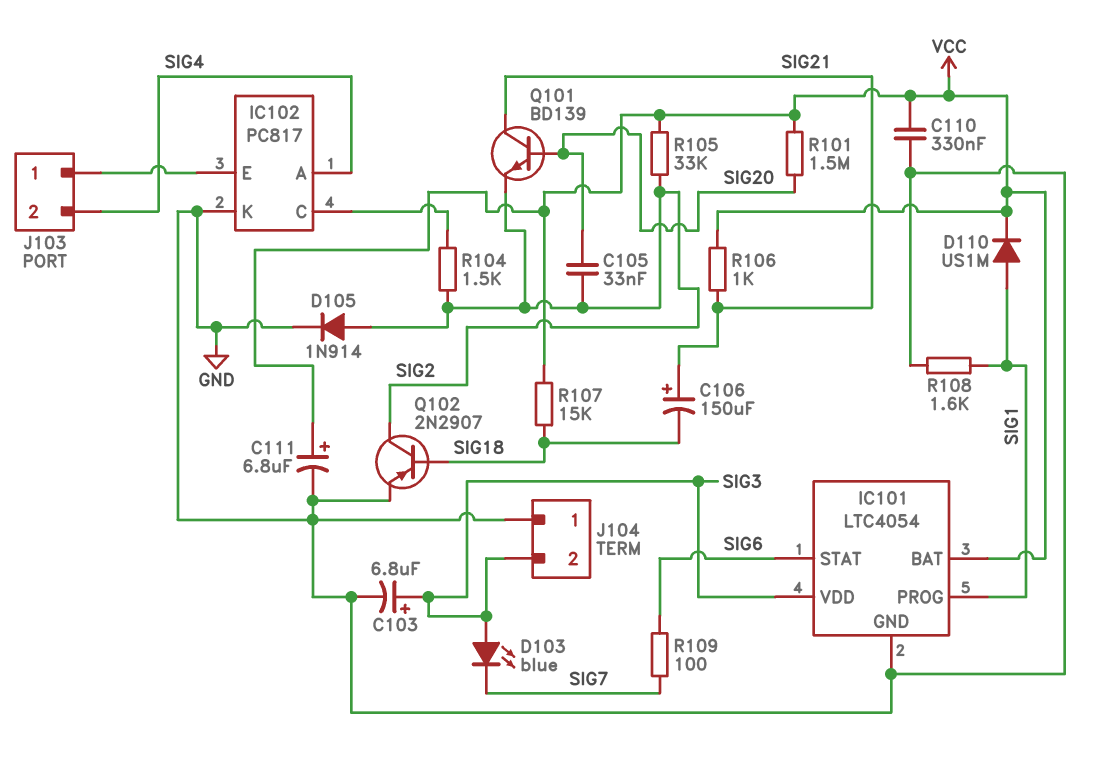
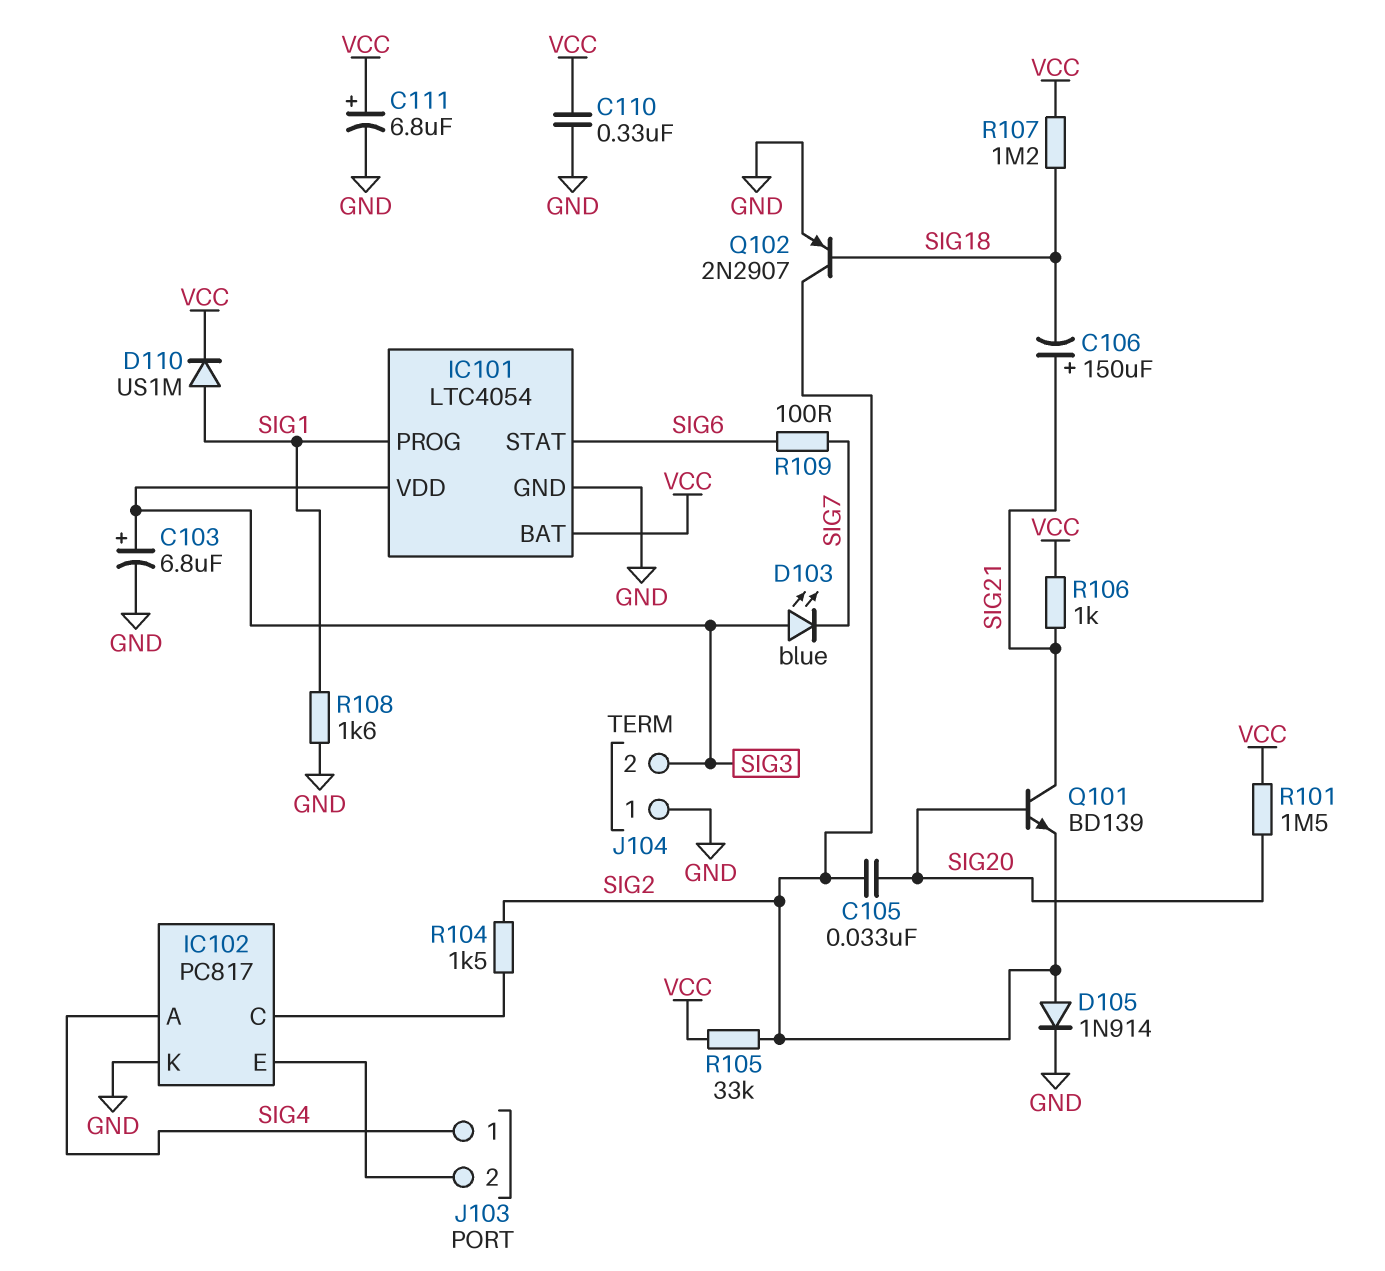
J103 pin 1: IC102/E -> SIG4
J103 pin 2: SIG4 -> IC102/E
R107: 15k (SIG18, VCC) -> 1.2M (SIG18, VCC)

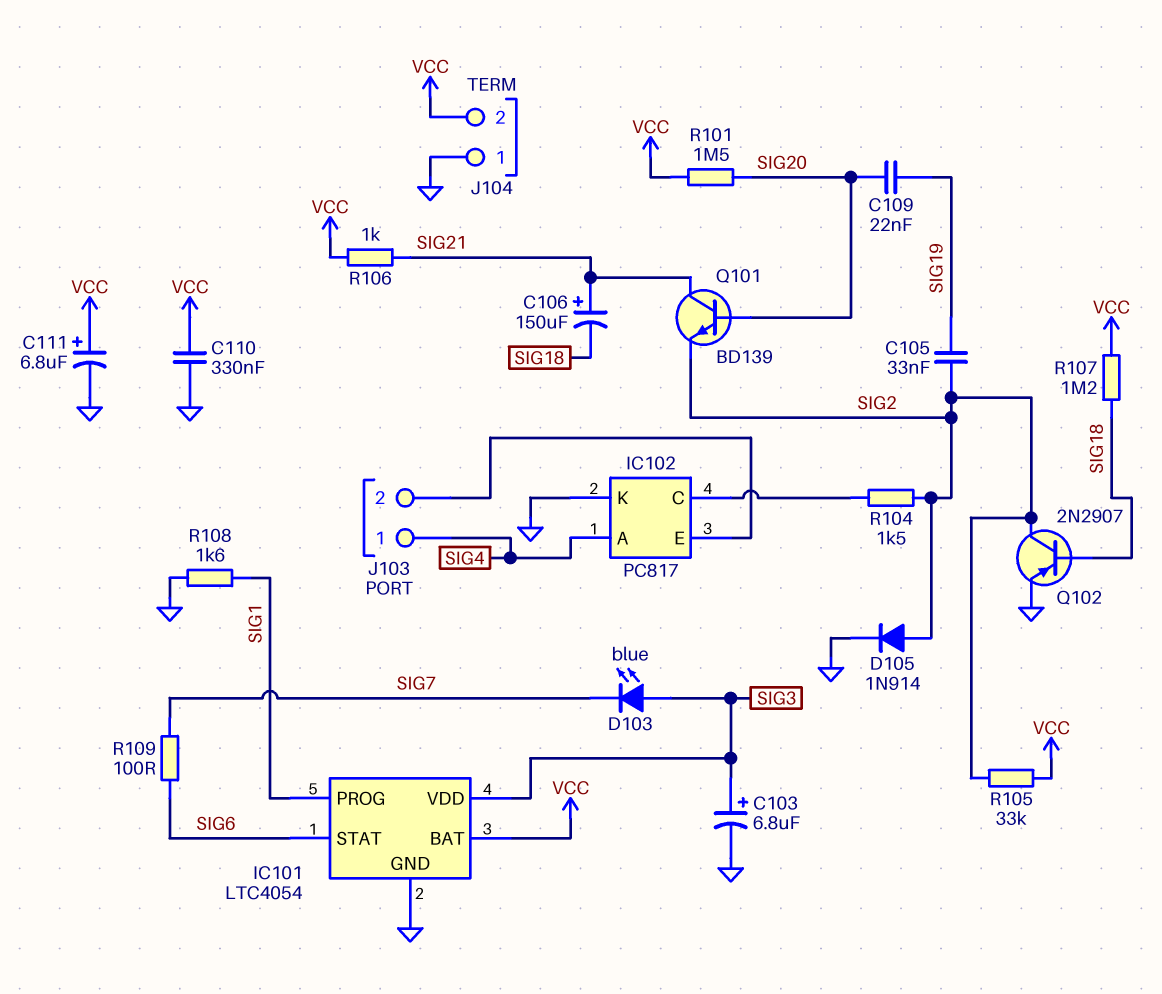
C105: 33nF (SIG2, SIG20) -> 33nF (SIG2, SIG19)
C109: none -> 22nF (SIG19, SIG20)
D110: diode US1M (A SIG1, K VCC) -> none
J104 pin 2: SIG3 -> VCC

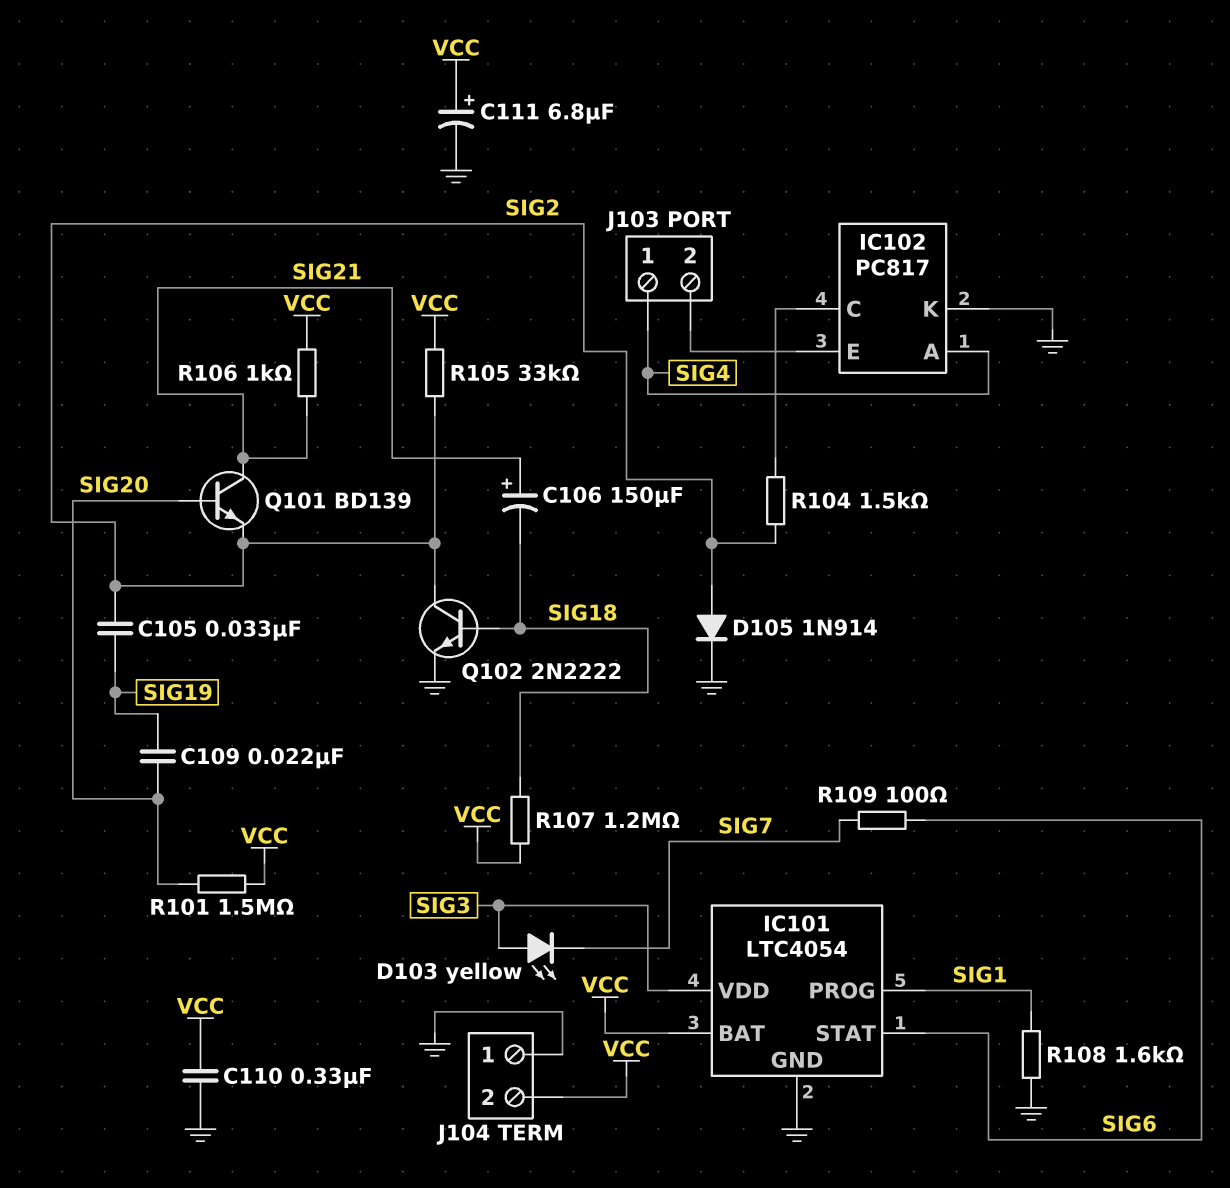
C103: 6.8uF (plus SIG3, minus GND) -> none
D103: LED blue (A SIG3, K SIG7) -> LED yellow (A SIG3, K SIG7)
Q102: PNP 2N2907 (B SIG18, C SIG2, E GND) -> NPN 2N2222 (B SIG18, C SIG2, E GND)

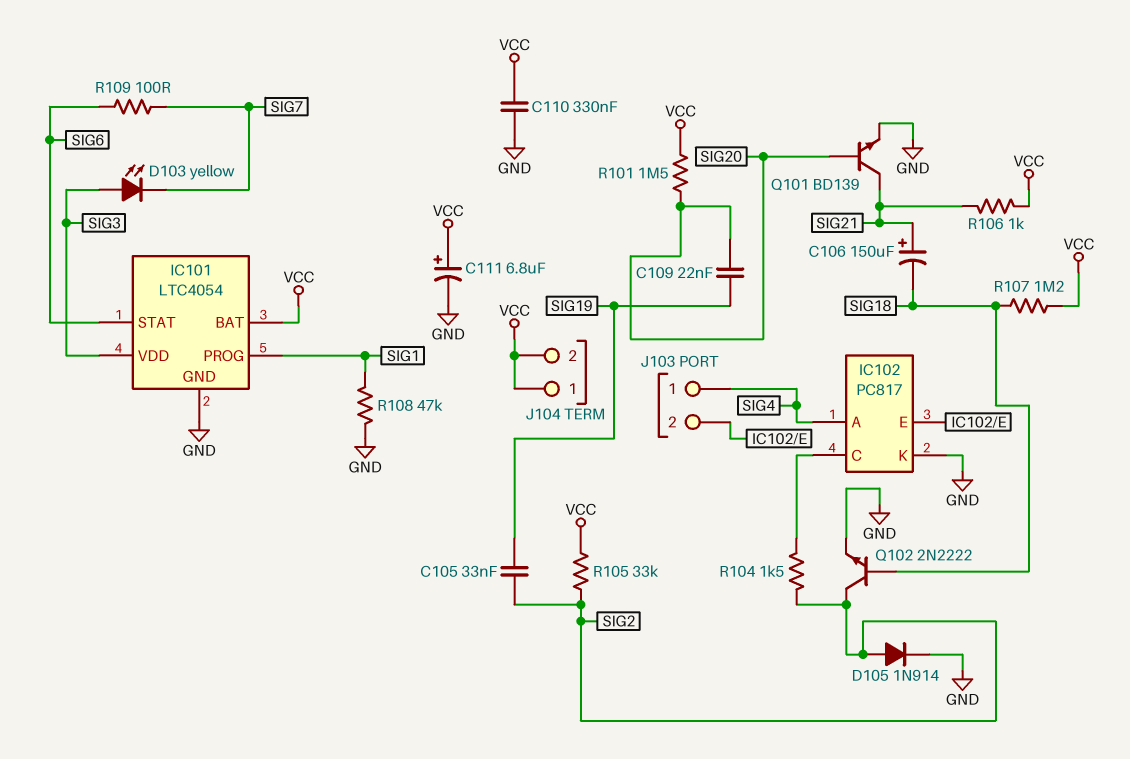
J104 pin 1: GND -> VCC
Q101: NPN BD139 (B SIG20, C SIG21, E SIG2) -> NPN BD139 (B SIG20, C SIG21, E GND)
R108: 1.6k (GND, SIG1) -> 47k (GND, SIG1)

